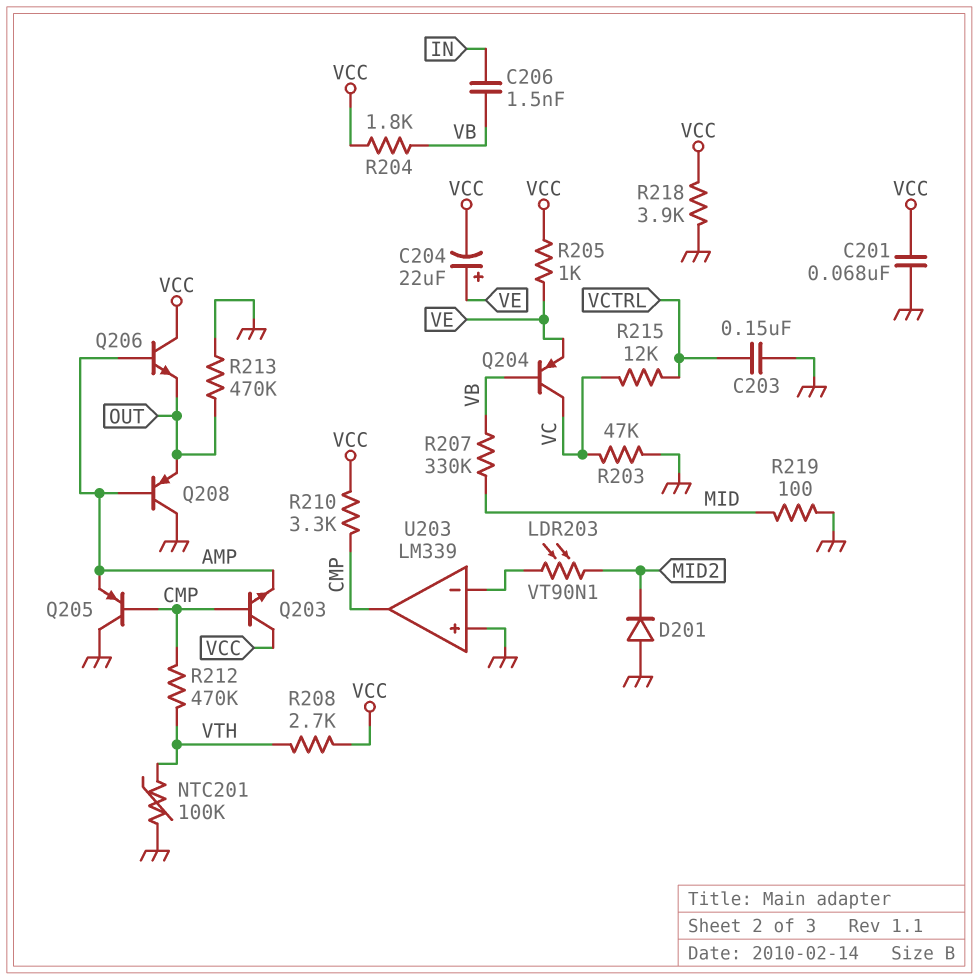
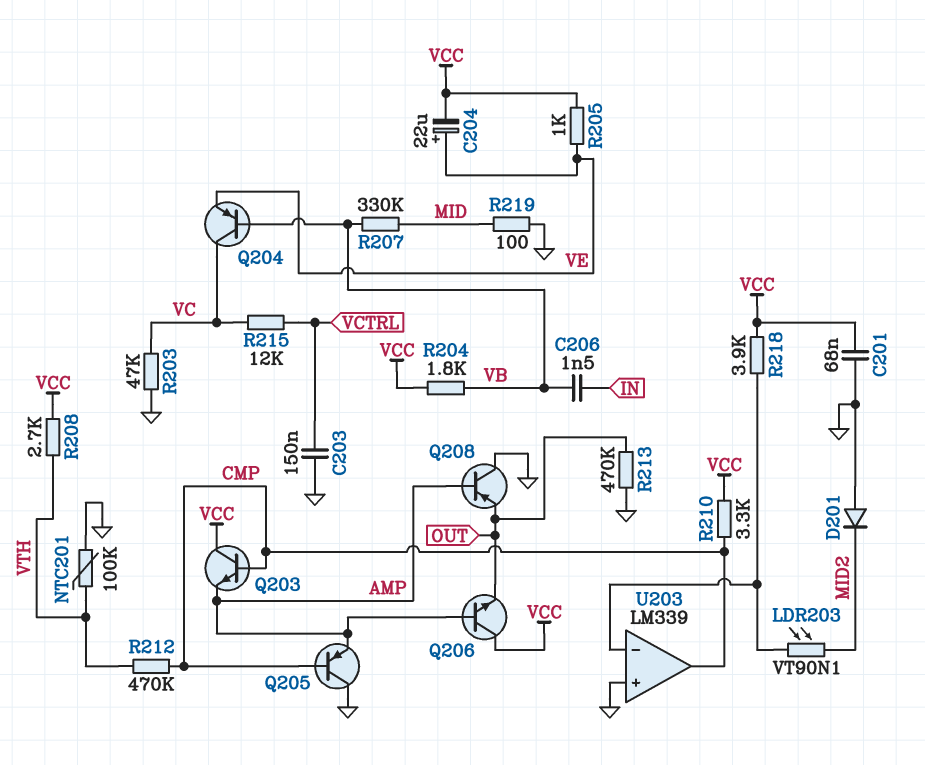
R218: 3.9k (GND, VCC) -> 3.9k (U203/in-, VCC)

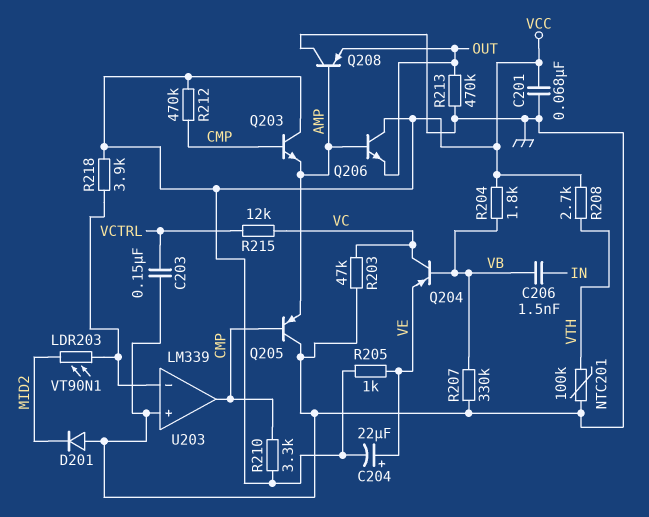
R207: 330k (MID, VB) -> 330k (GND, VB)
R212: 470k (CMP, VTH) -> 470k (CMP, VCC)
R219: 100 (GND, MID) -> none

